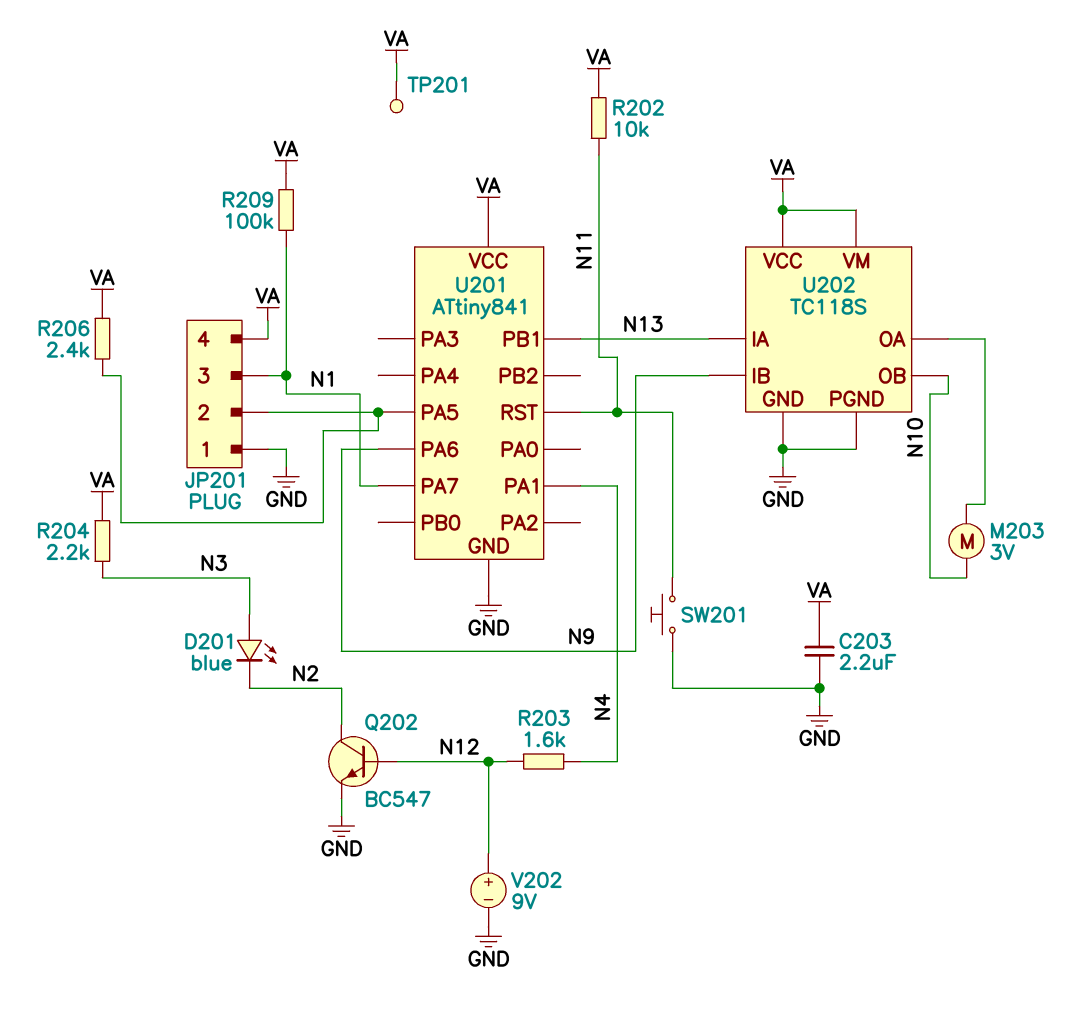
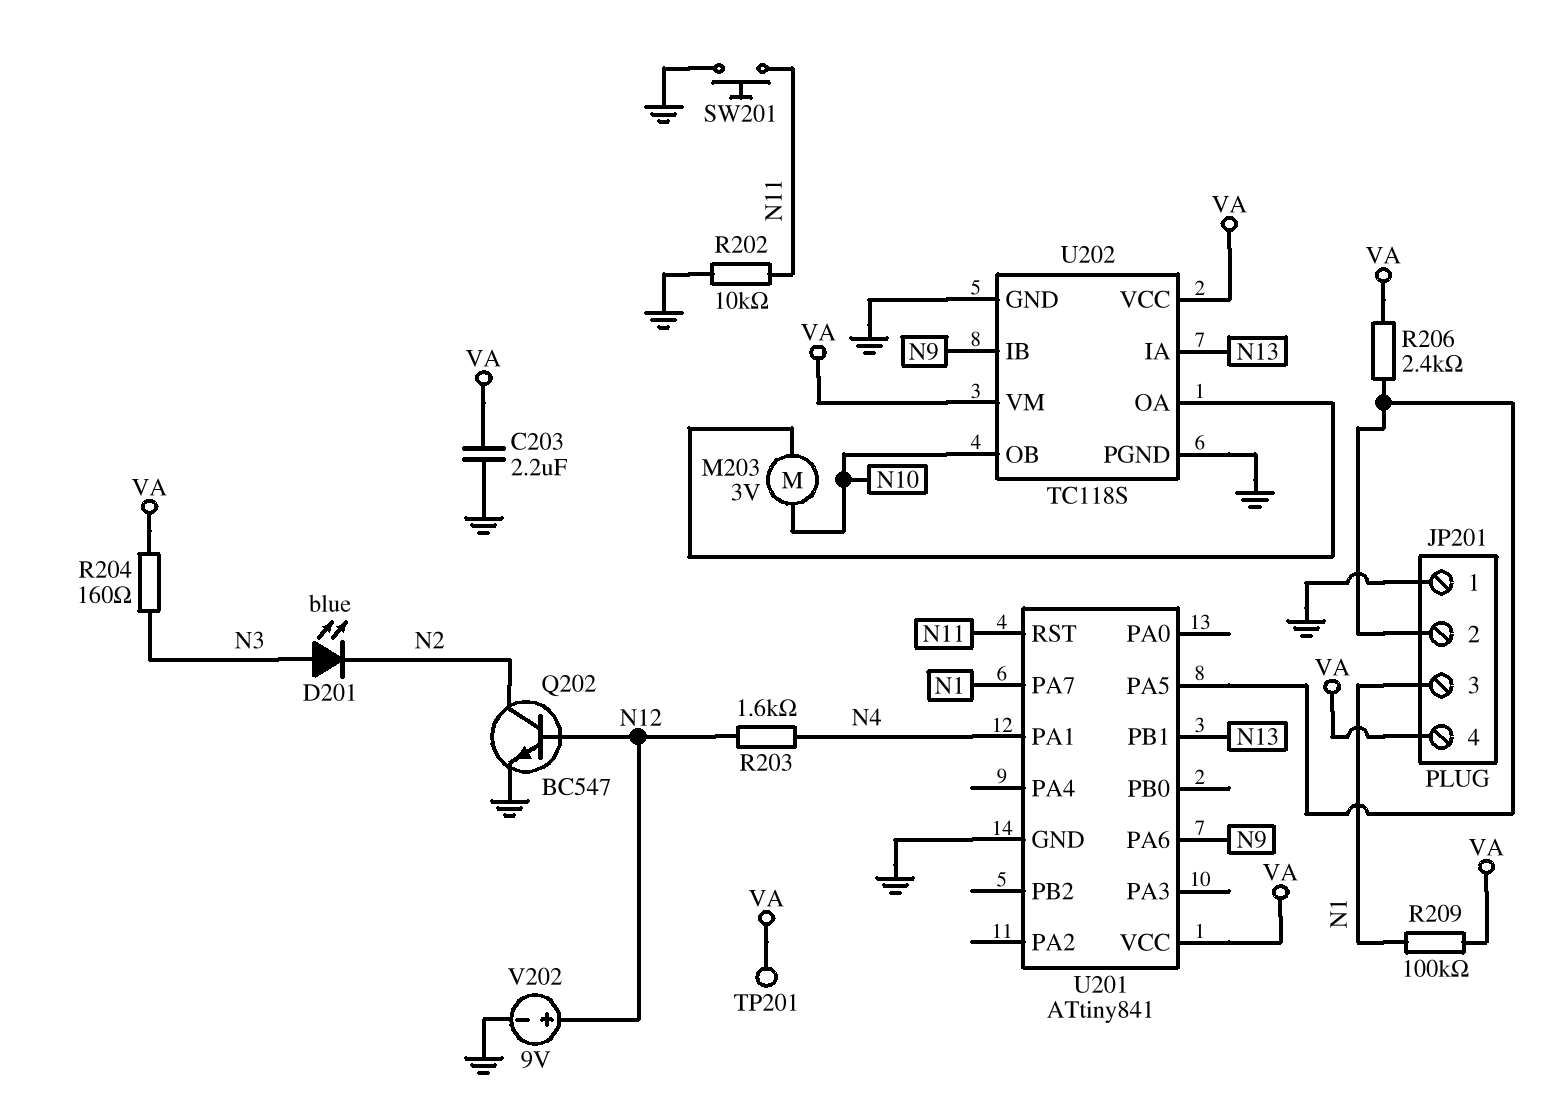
R202: 10k (N11, VA) -> 10k (GND, N11)
R204: 2.2k (N3, VA) -> 160 (N3, VA)

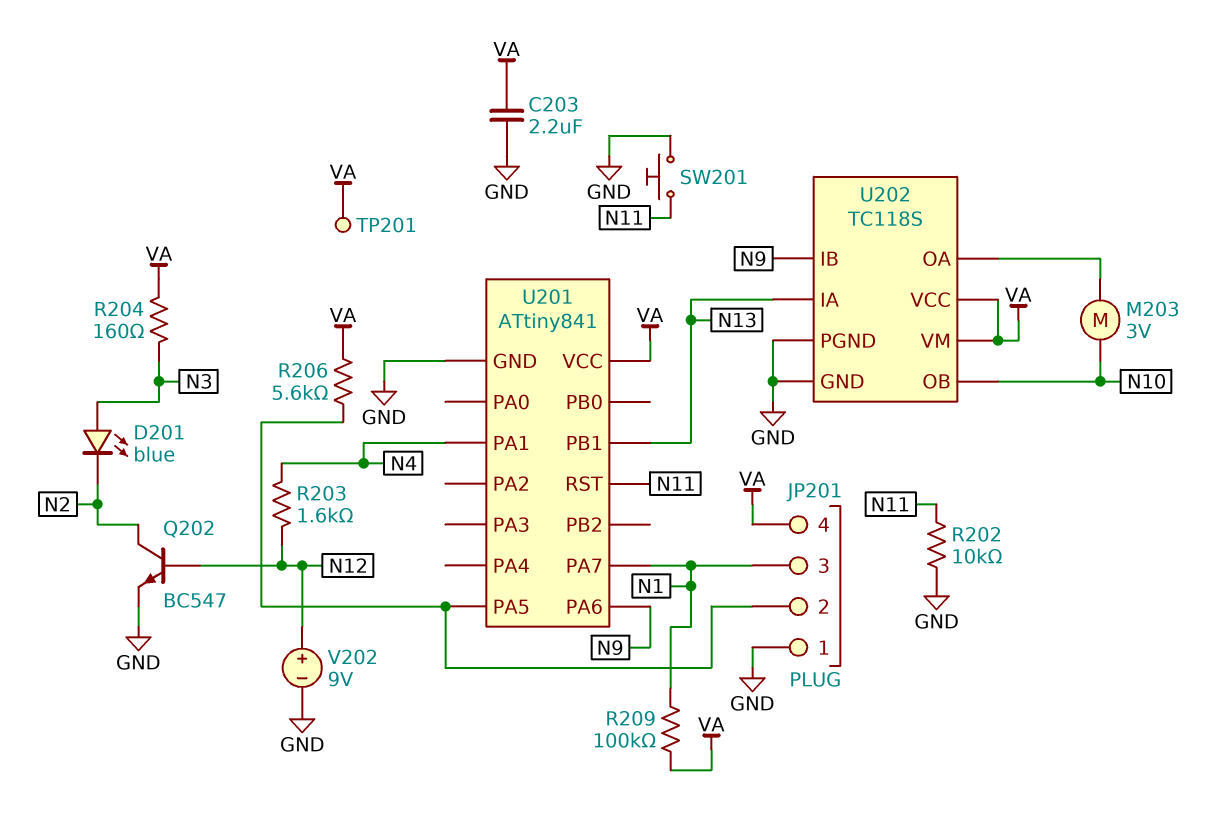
R206: 2.4k (JP201/2, VA) -> 5.6k (JP201/2, VA)

